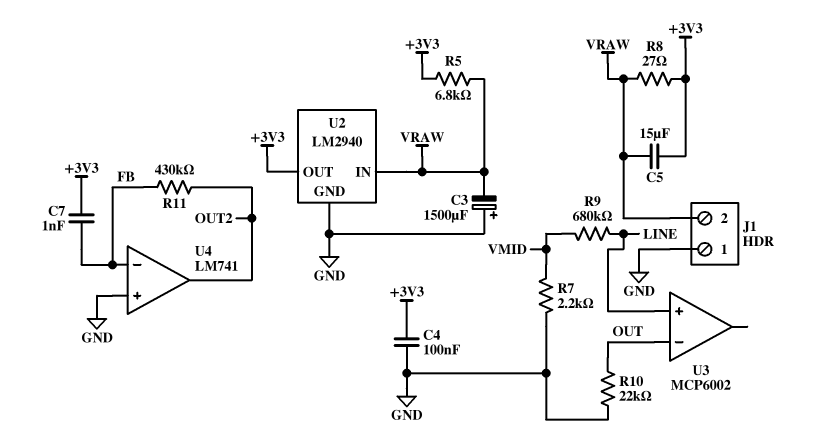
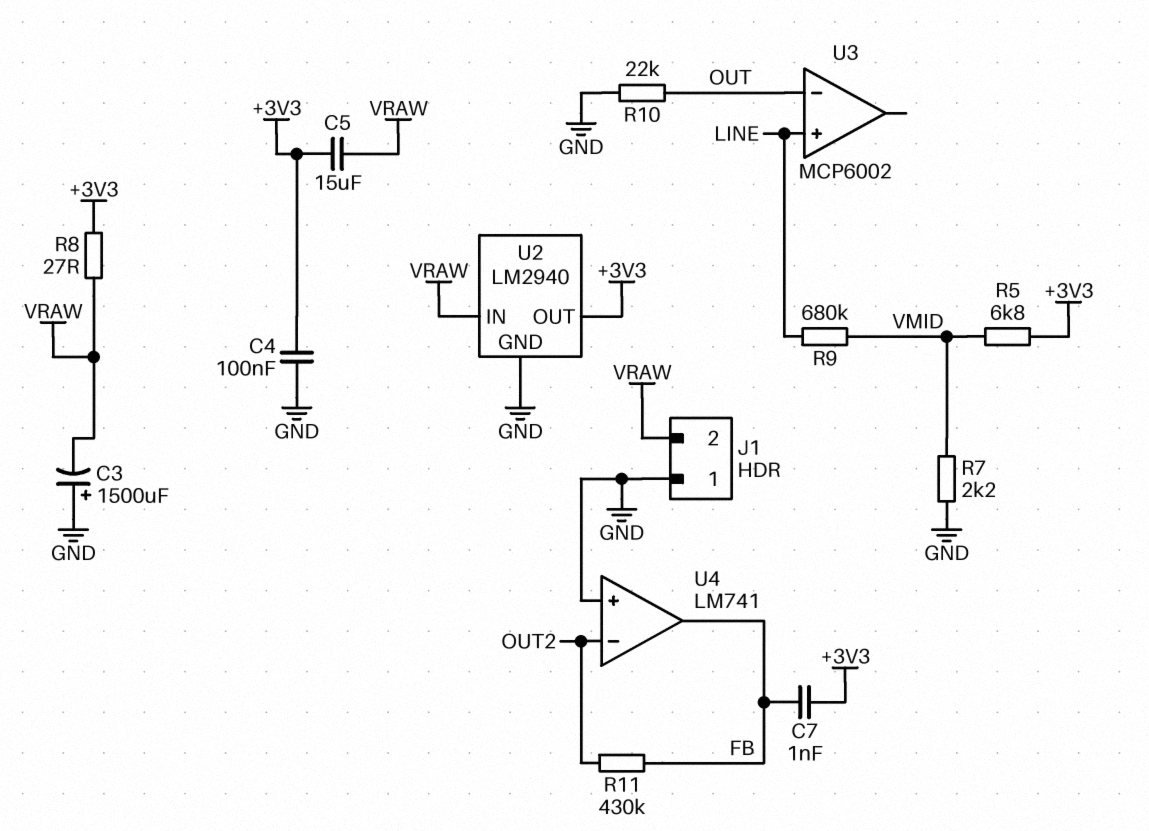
R5: 6.8k (+3V3, VRAW) -> 6.8k (+3V3, VMID)
U4 pin in-: FB -> OUT2
U4 pin out: OUT2 -> FB

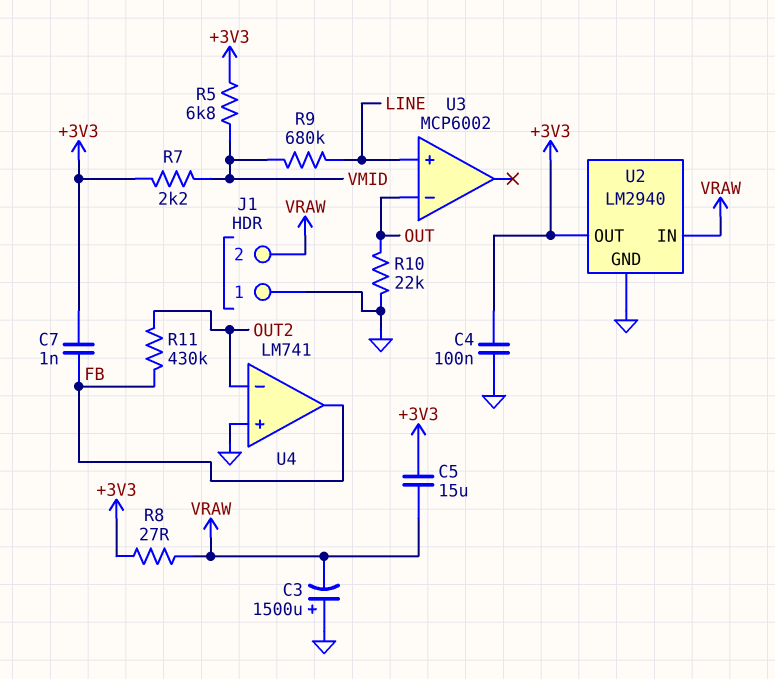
R7: 2.2k (GND, VMID) -> 2.2k (+3V3, VMID)

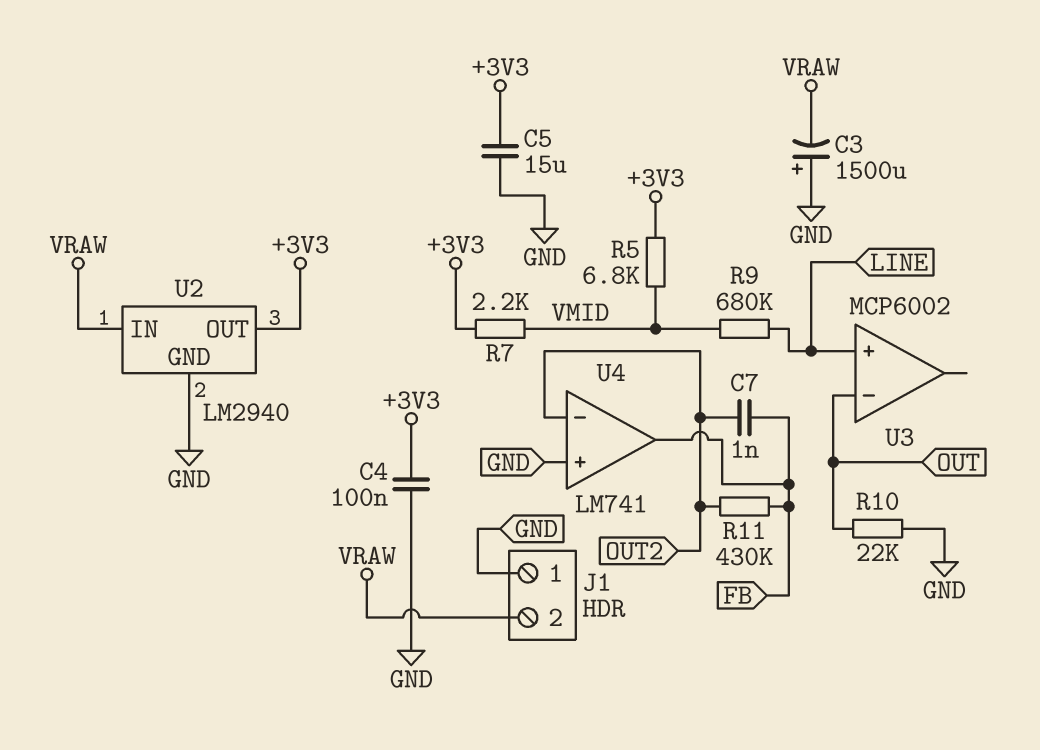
C5: 15uF (+3V3, VRAW) -> 15uF (+3V3, GND)
C7: 1nF (+3V3, FB) -> 1nF (FB, OUT2)
R8: 27 (+3V3, VRAW) -> none

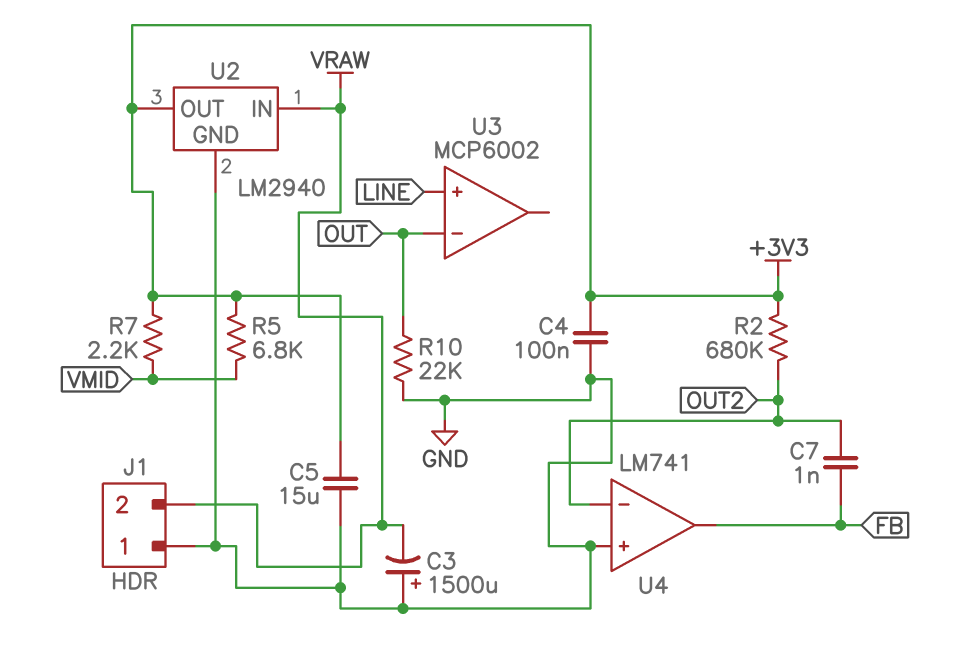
R2: none -> 680k (+3V3, OUT2)
R9: 680k (LINE, VMID) -> none
R11: 430k (FB, OUT2) -> none

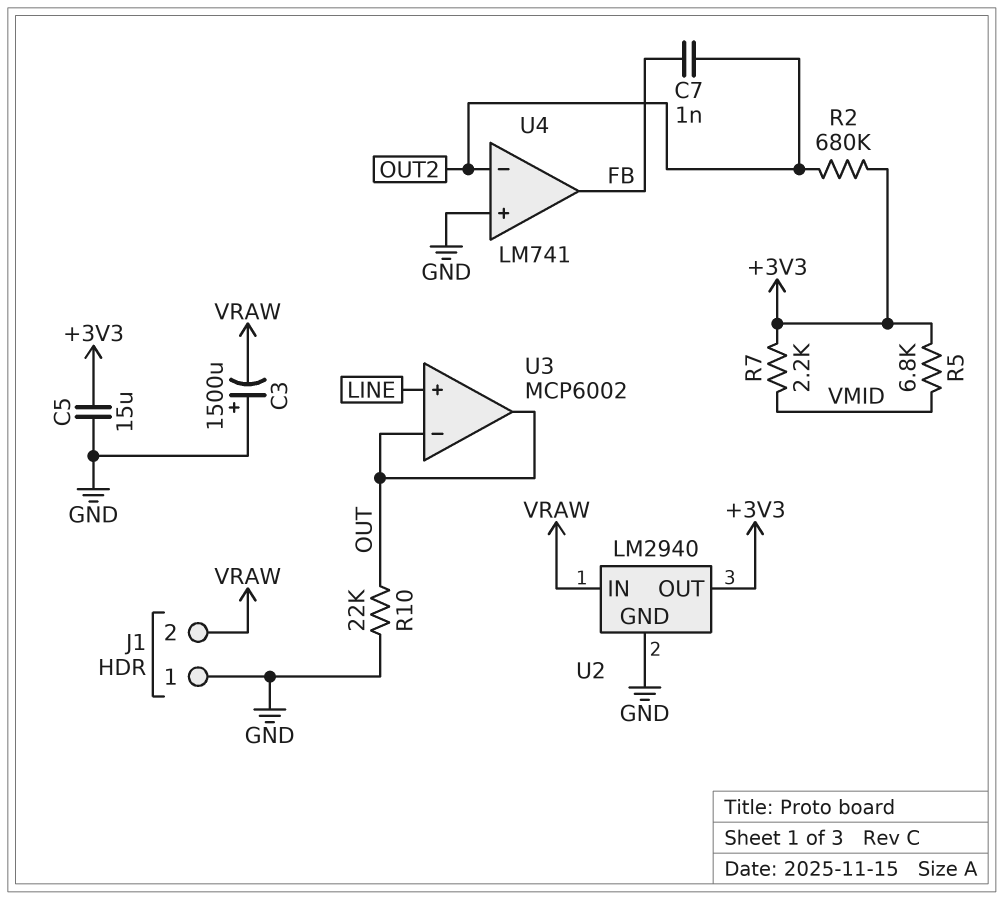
C4: 100nF (+3V3, GND) -> none
U3 pin out: none -> OUT

